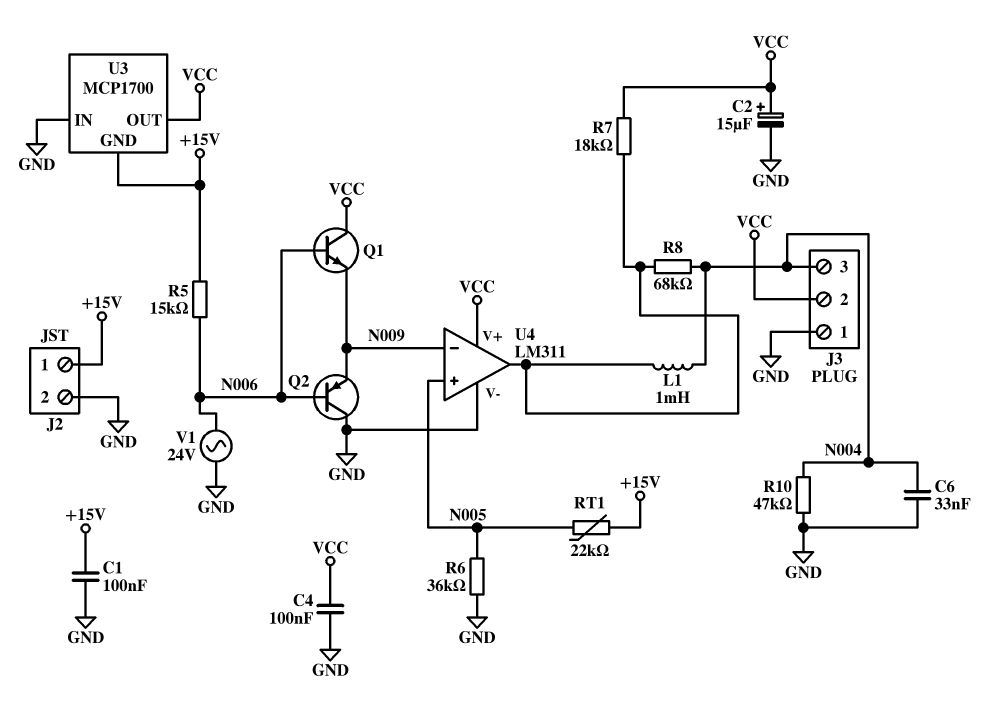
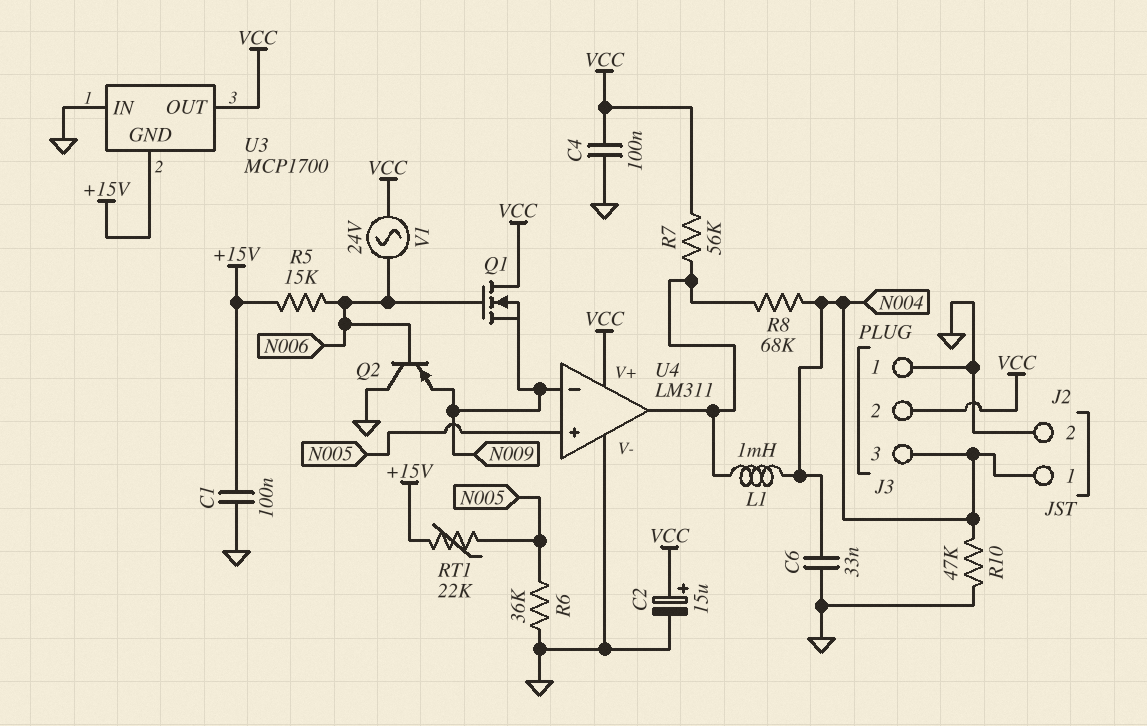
J2 pin 1: +15V -> N004
Q1: NPN (B N006, C VCC, E N009) -> NMOS (G N006, D VCC, S N009)
R7: 18k (U4/out, VCC) -> 56k (U4/out, VCC)
V1: AC 24V (GND, N006) -> AC 24V (N006, VCC)

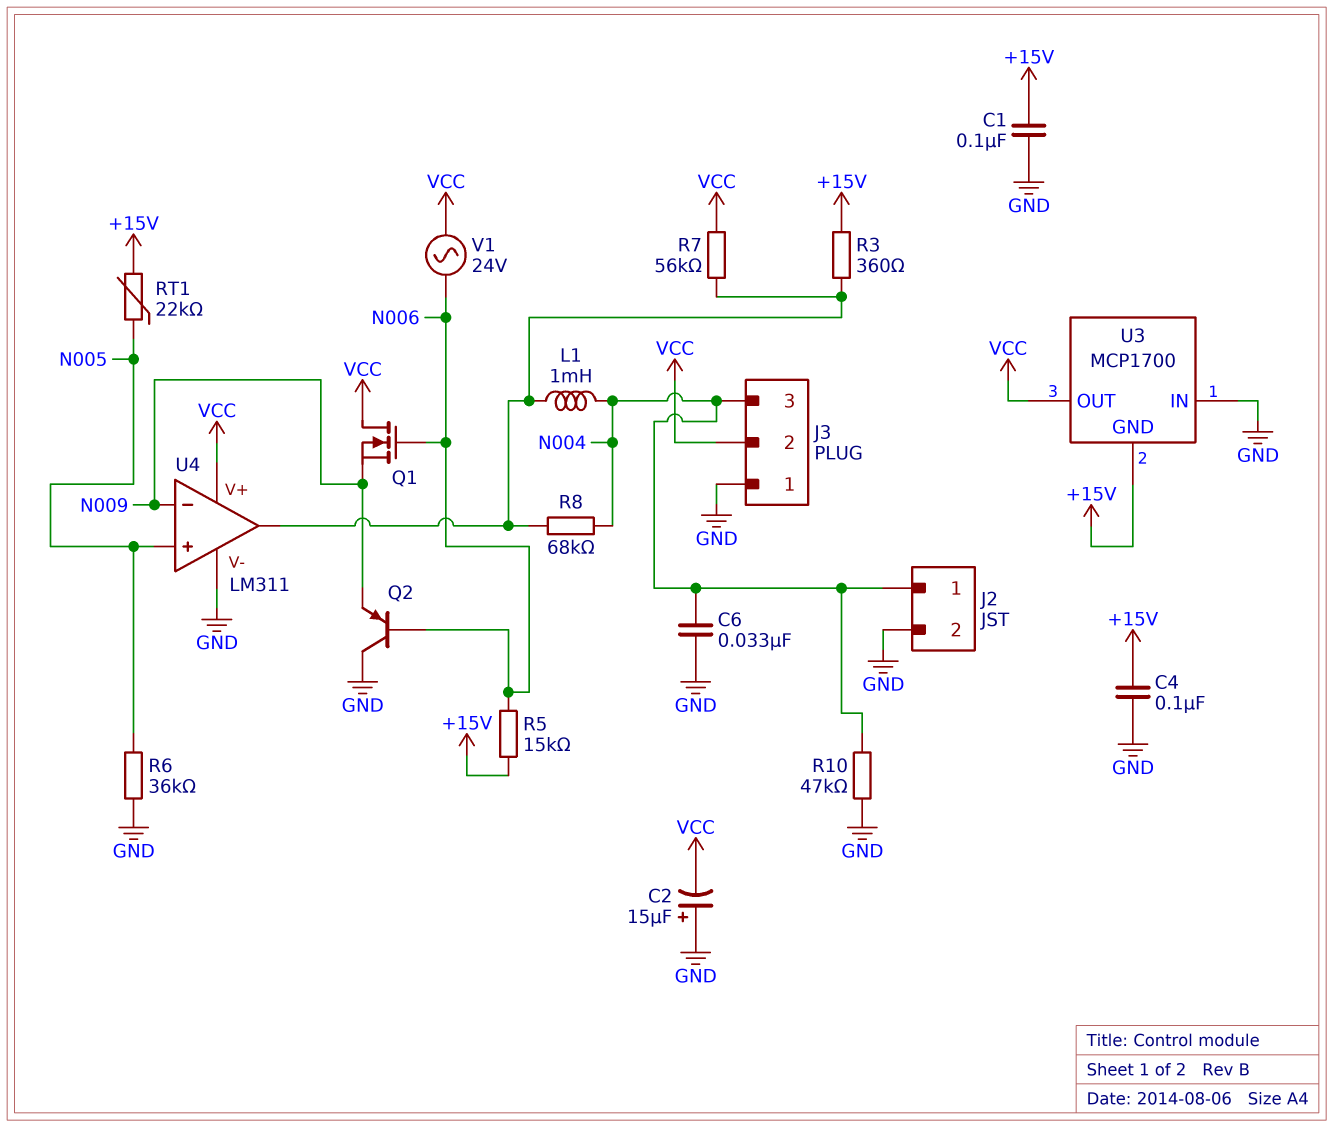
C2: 15uF (plus VCC, minus GND) -> 15uF (plus GND, minus VCC)
C4: 100nF (GND, VCC) -> 100nF (+15V, GND)
R3: none -> 360 (+15V, U4/out)

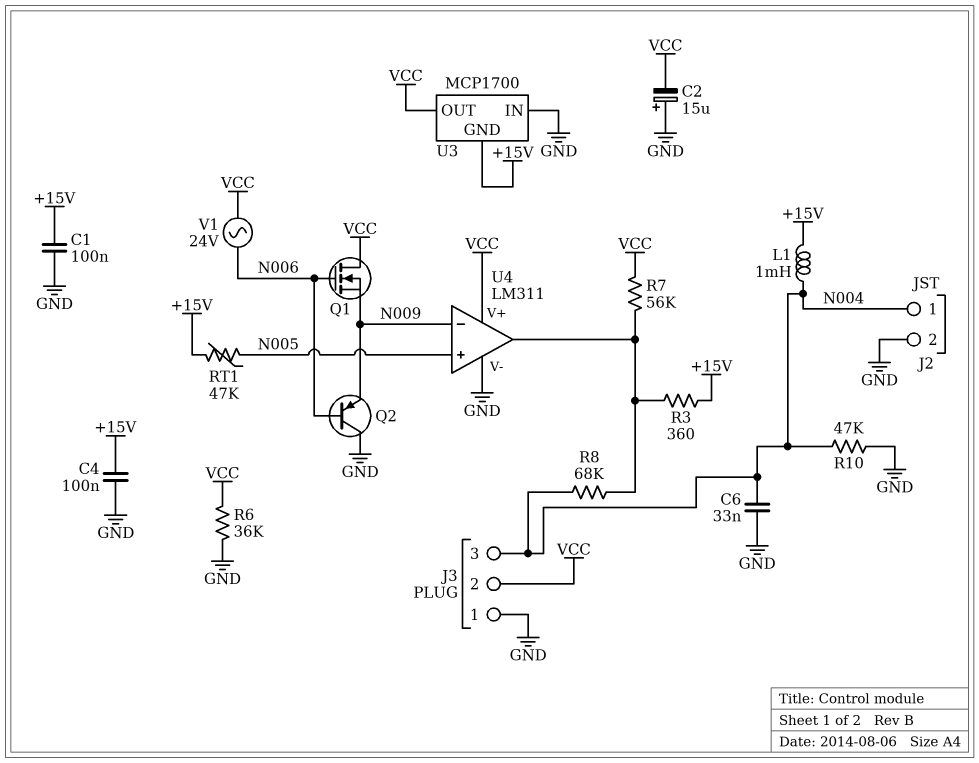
L1: 1mH (N004, U4/out) -> 1mH (+15V, N004)
R5: 15k (+15V, N006) -> none
R6: 36k (GND, N005) -> 36k (GND, VCC)
RT1: 22k (+15V, N005) -> 47k (+15V, N005)

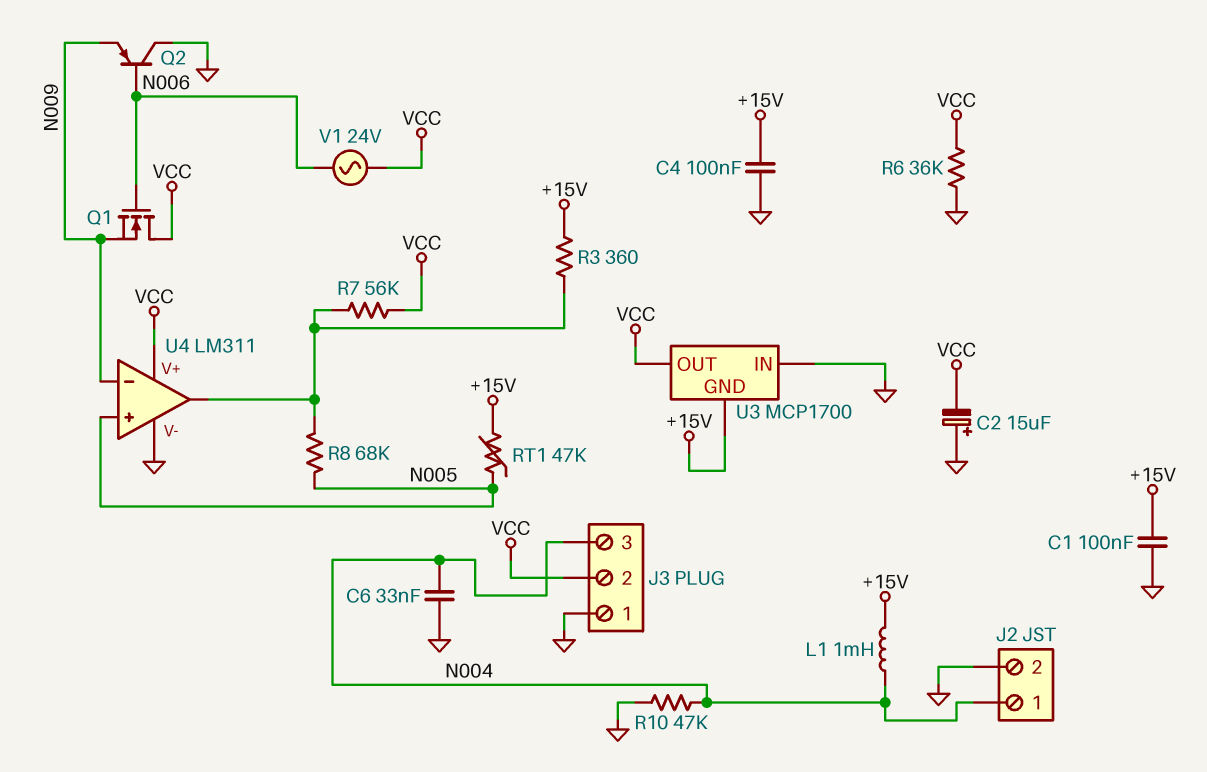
R8: 68k (N004, U4/out) -> 68k (N005, U4/out)

